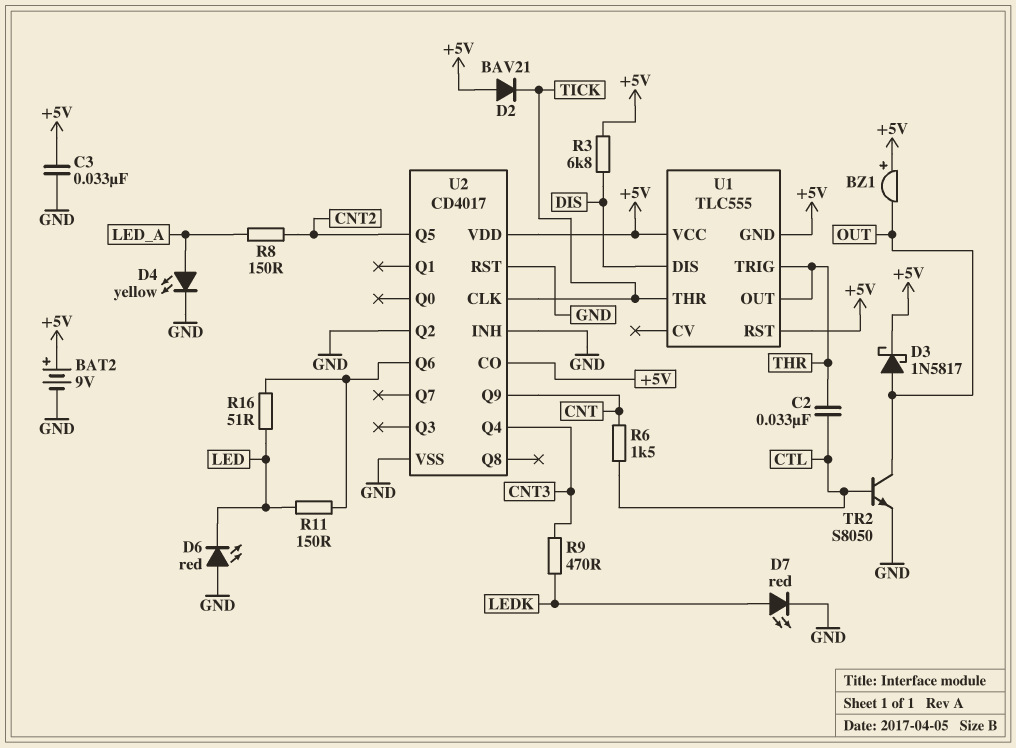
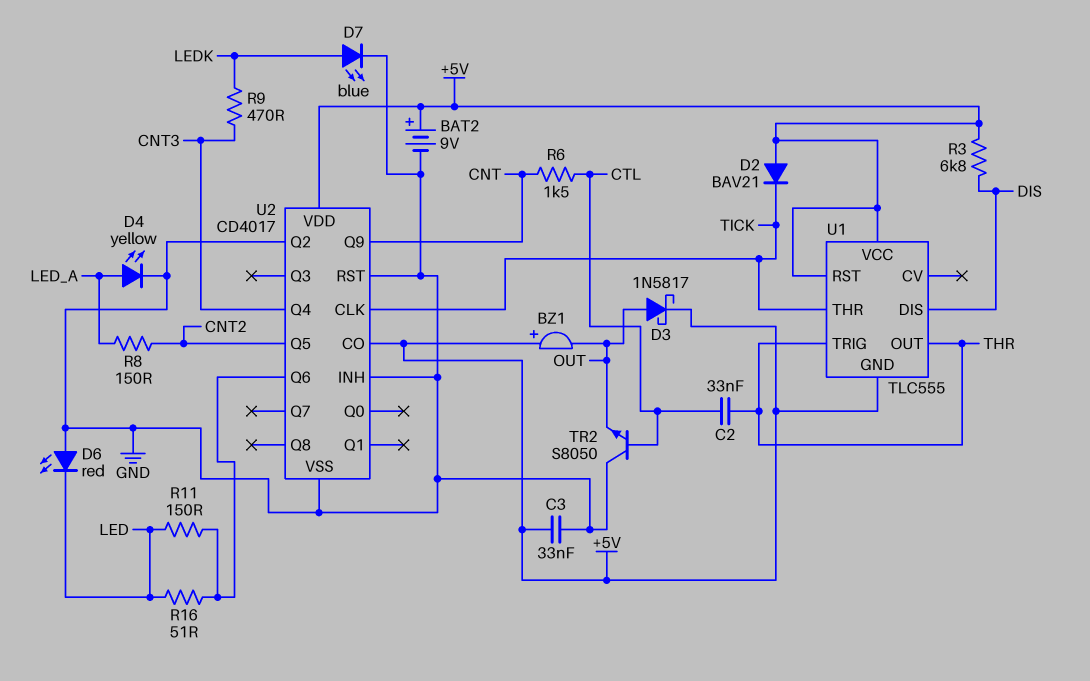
D7: LED red (A LEDK, K GND) -> LED blue (A LEDK, K GND)
TR2: NPN S8050 (B CTL, C OUT, E GND) -> NPN S8050 (B CTL, C GND, E OUT)

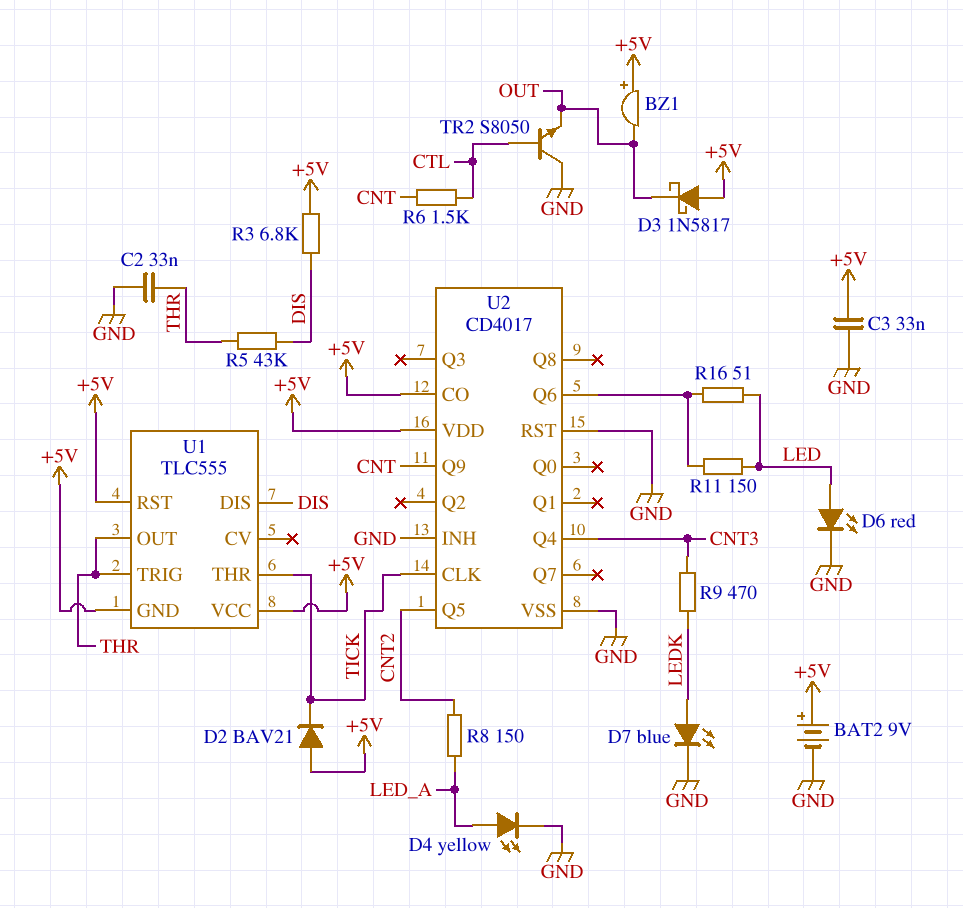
C2: 33nF (CTL, THR) -> 33nF (GND, THR)
D3: schottky 1N5817 (A OUT, K +5V) -> schottky 1N5817 (A +5V, K OUT)
D6: LED red (A GND, K LED) -> LED red (A LED, K GND)
R5: none -> 43k (DIS, THR)
U2 pin Q2: GND -> none

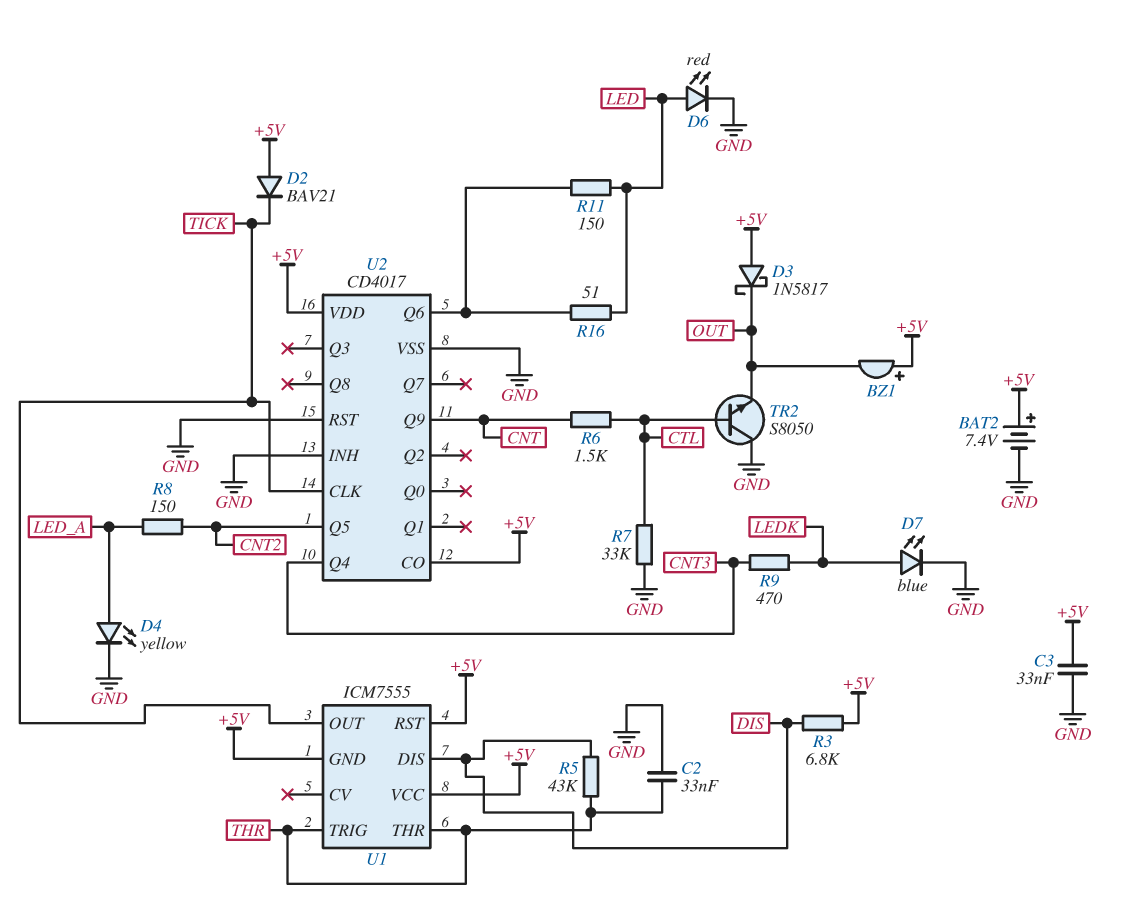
BAT2: 9V (plus +5V, minus GND) -> 7.4V (plus +5V, minus GND)
R7: none -> 33k (CTL, GND)
U1: TLC555 -> ICM7555
U1 pin OUT: THR -> TICK
U1 pin THR: TICK -> THR

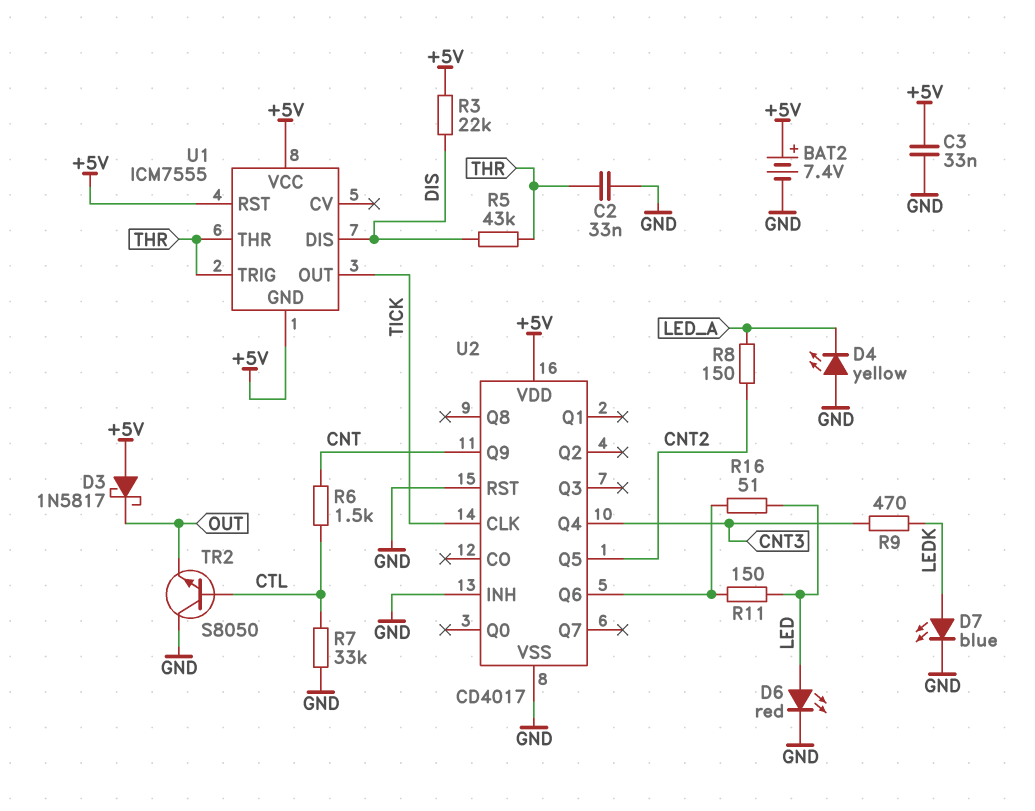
BZ1: buzzer (plus +5V, minus OUT) -> none
D2: diode BAV21 (A +5V, K TICK) -> none
D4: LED yellow (A LED_A, K GND) -> LED yellow (A GND, K LED_A)
R3: 6.8k (+5V, DIS) -> 22k (+5V, DIS)
U2 pin CO: +5V -> none

